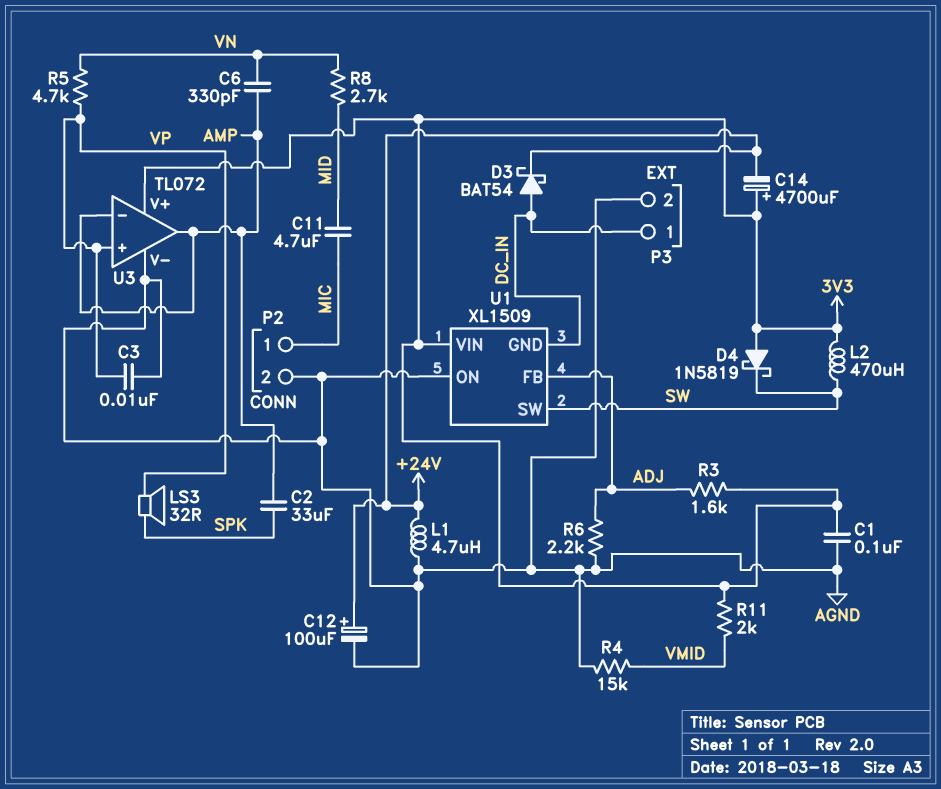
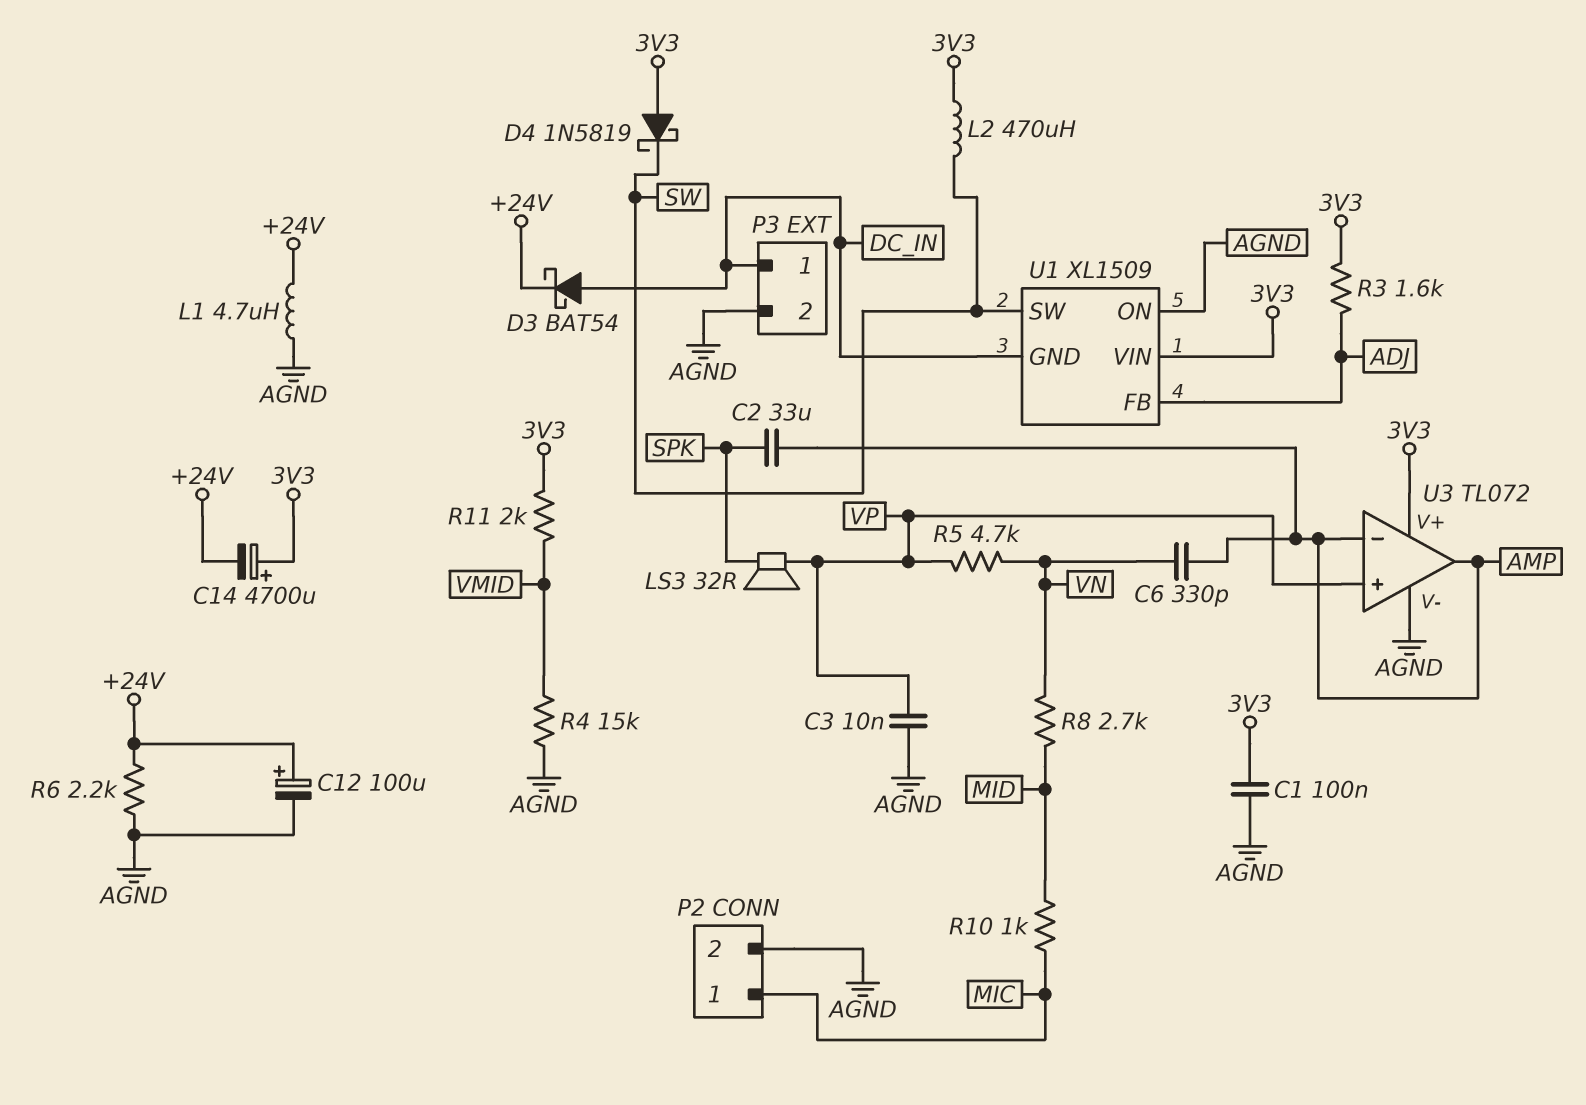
C11: 4.7uF (MIC, MID) -> none
R6: 2.2k (ADJ, AGND) -> 2.2k (+24V, AGND)
R10: none -> 1k (MIC, MID)

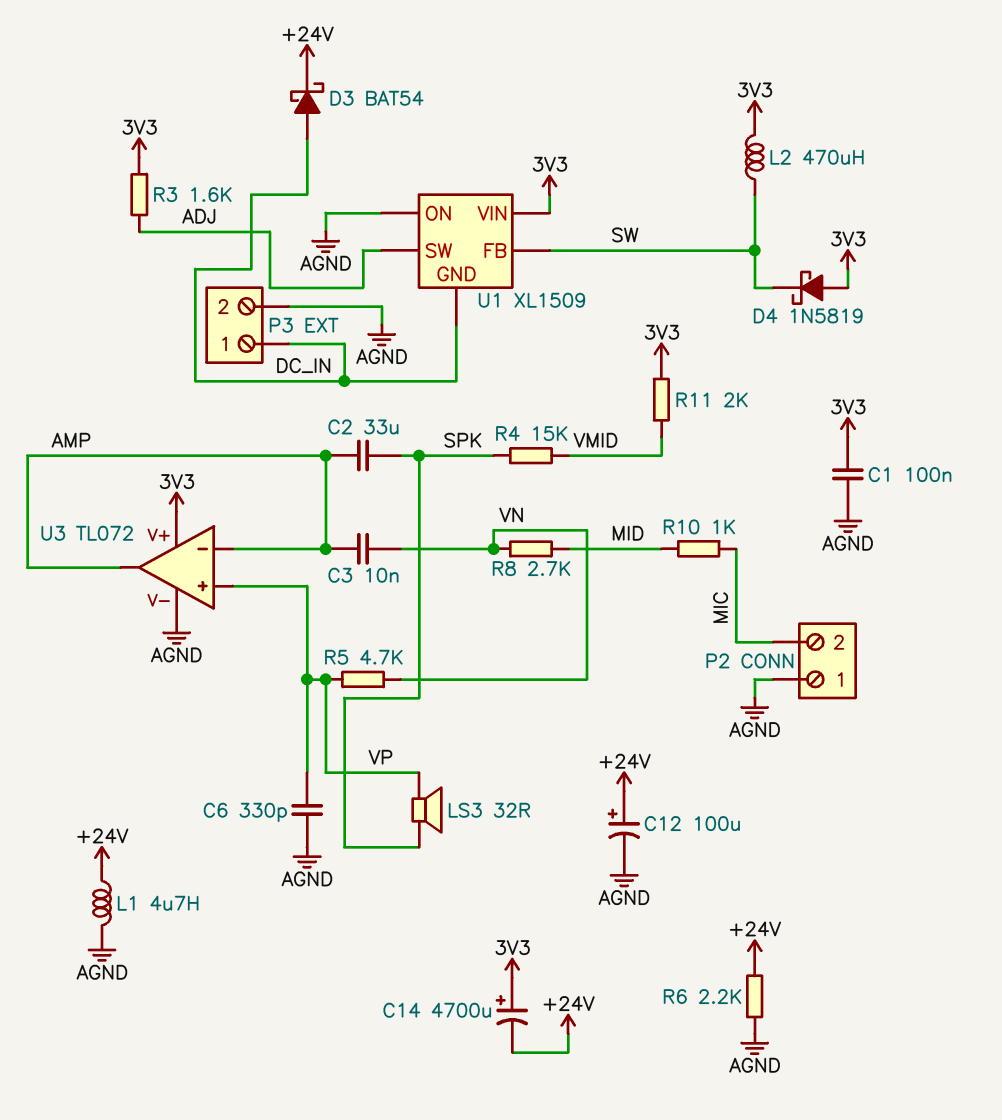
C3: 10nF (AGND, VP) -> 10nF (AMP, VN)
C6: 330pF (AMP, VN) -> 330pF (AGND, VP)
P2 pin 1: MIC -> AGND
P2 pin 2: AGND -> MIC
R4: 15k (AGND, VMID) -> 15k (SPK, VMID)
U1 pin FB: ADJ -> SW
U1 pin SW: SW -> ADJ

